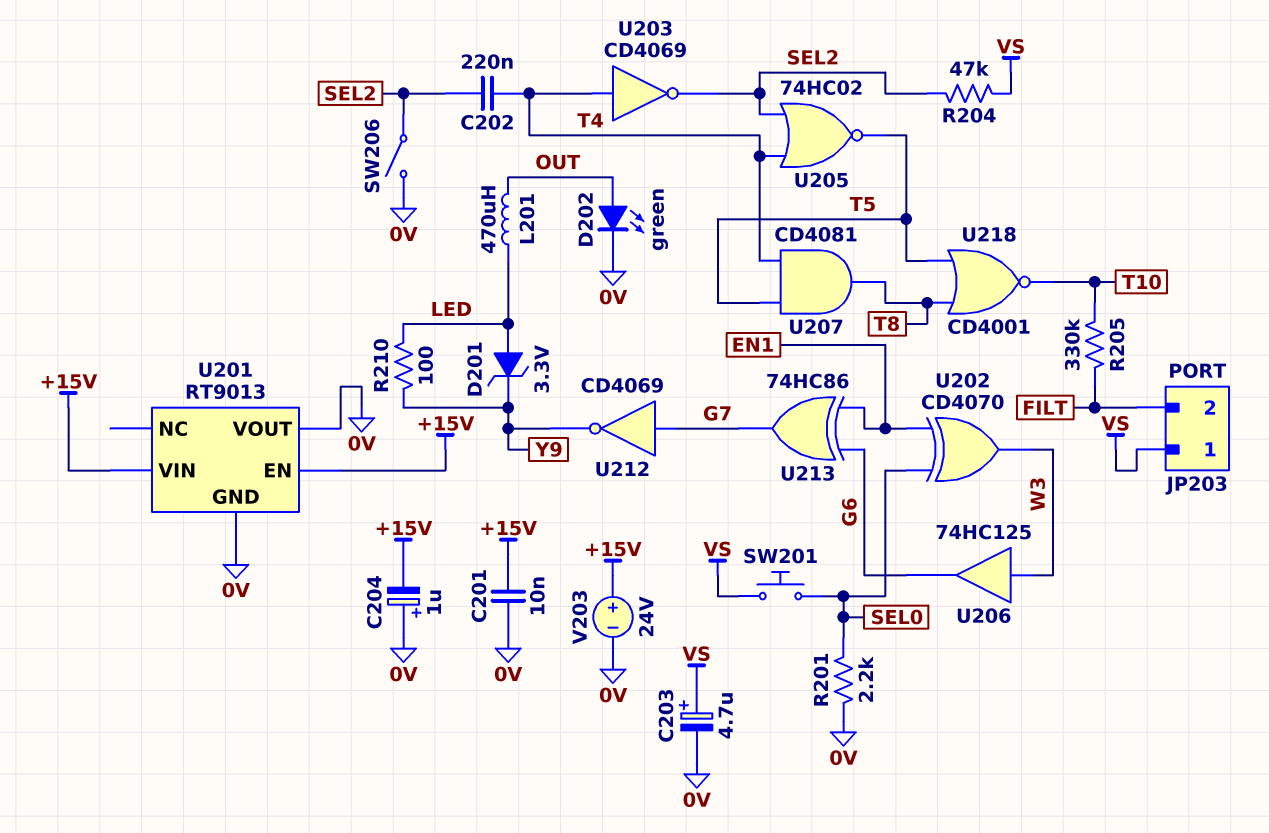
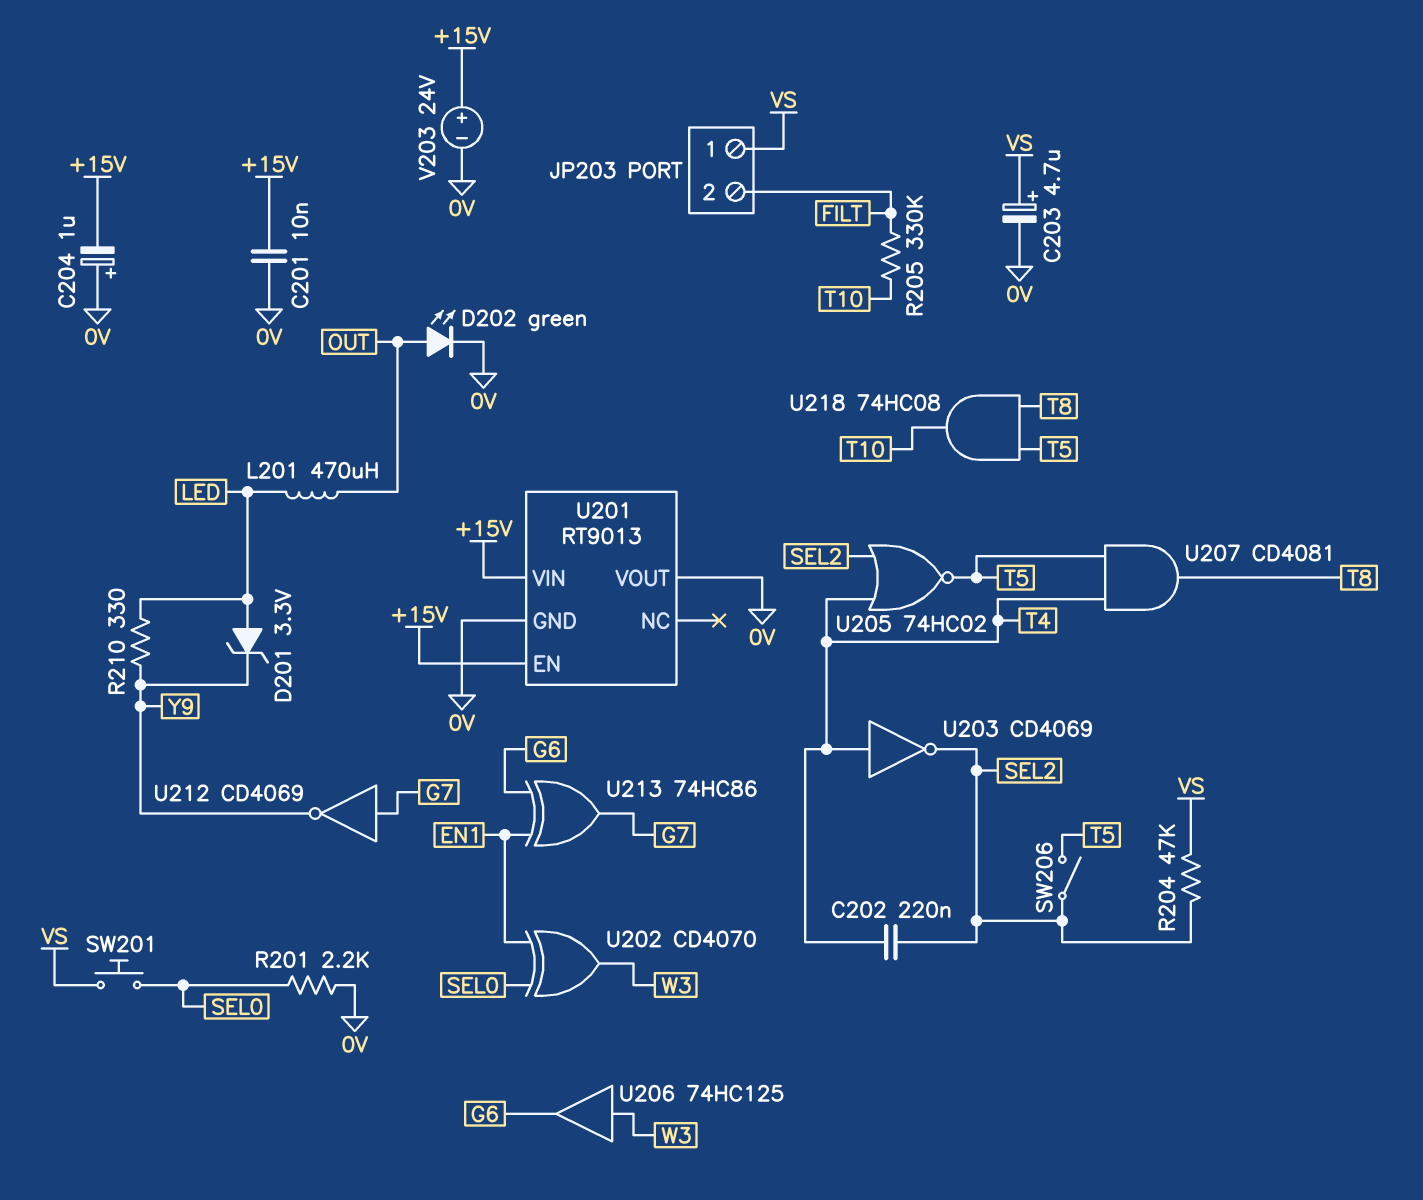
R210: 100 (LED, Y9) -> 330 (LED, Y9)
SW206: switch (0V, SEL2) -> switch (SEL2, T5)
U218: NOR CD4001 (in T5, in T8, out T10) -> AND 74HC08 (in T5, in T8, out T10)

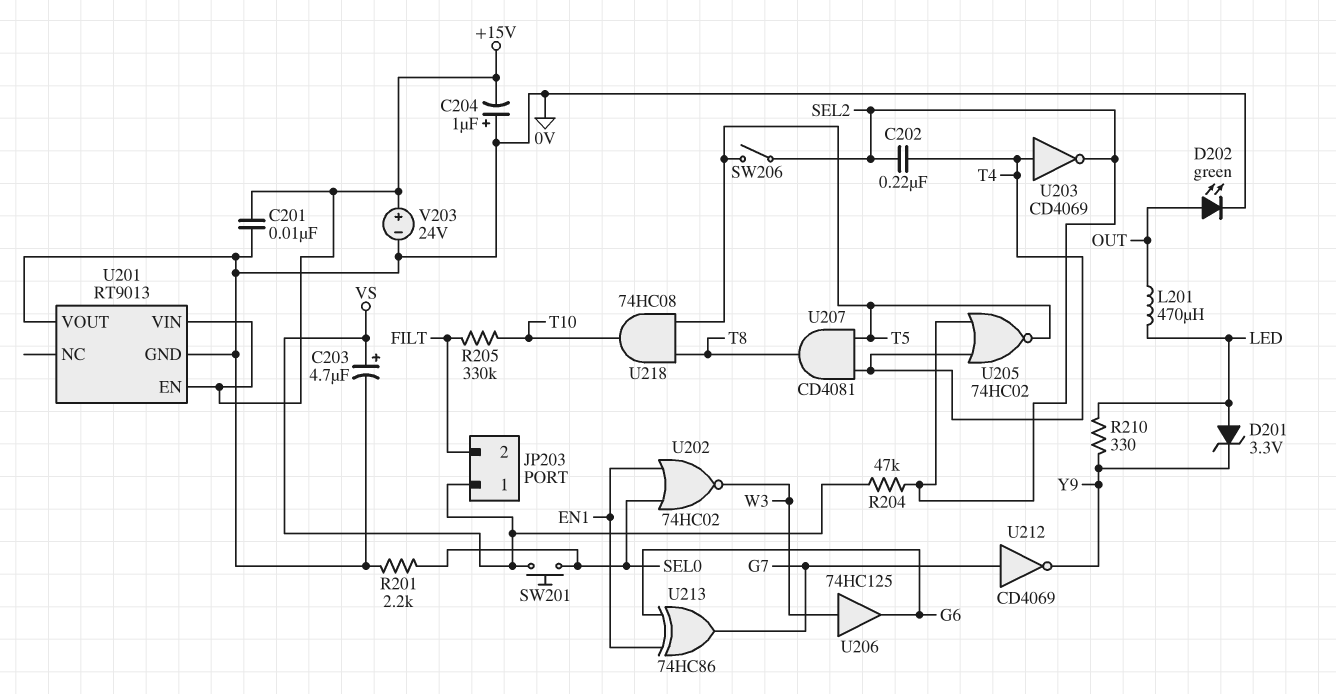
U202: XOR CD4070 (in EN1, in SEL0, out W3) -> NOR 74HC02 (in EN1, in SEL0, out W3)

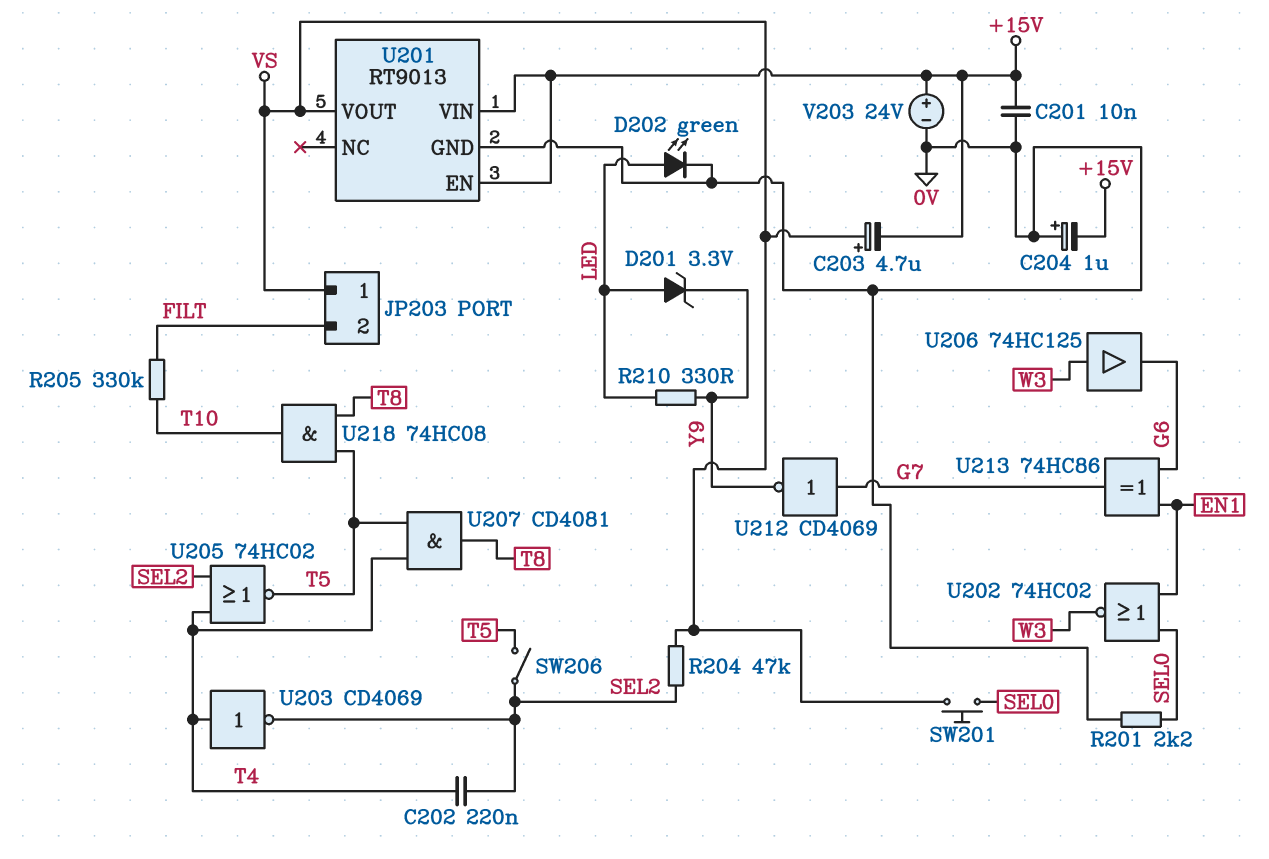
C203: 4.7uF (plus VS, minus 0V) -> 4.7uF (plus VS, minus +15V)
D202: LED green (A OUT, K 0V) -> LED green (A LED, K 0V)
L201: 470uH (LED, OUT) -> none
U201 pin VOUT: 0V -> VS

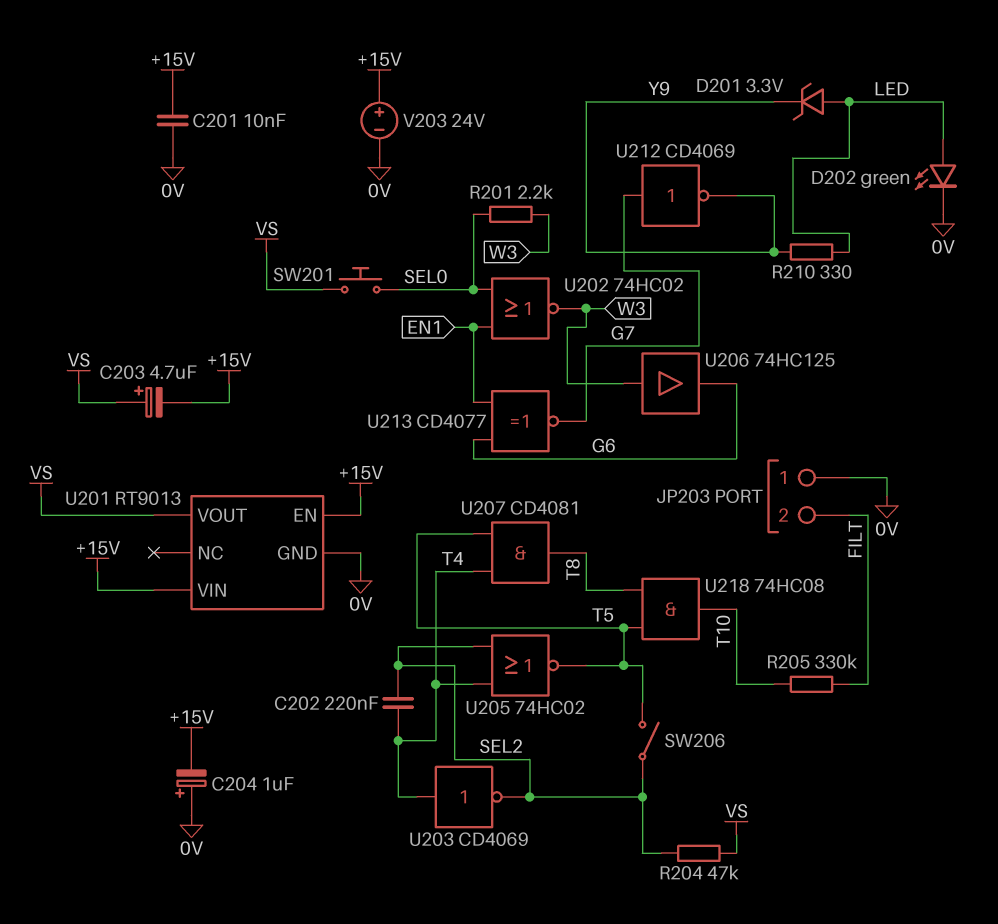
JP203 pin 1: VS -> 0V
R201: 2.2k (0V, SEL0) -> 2.2k (SEL0, W3)
U213: XOR 74HC86 (in EN1, in G6, out G7) -> XNOR CD4077 (in EN1, in G6, out G7)

